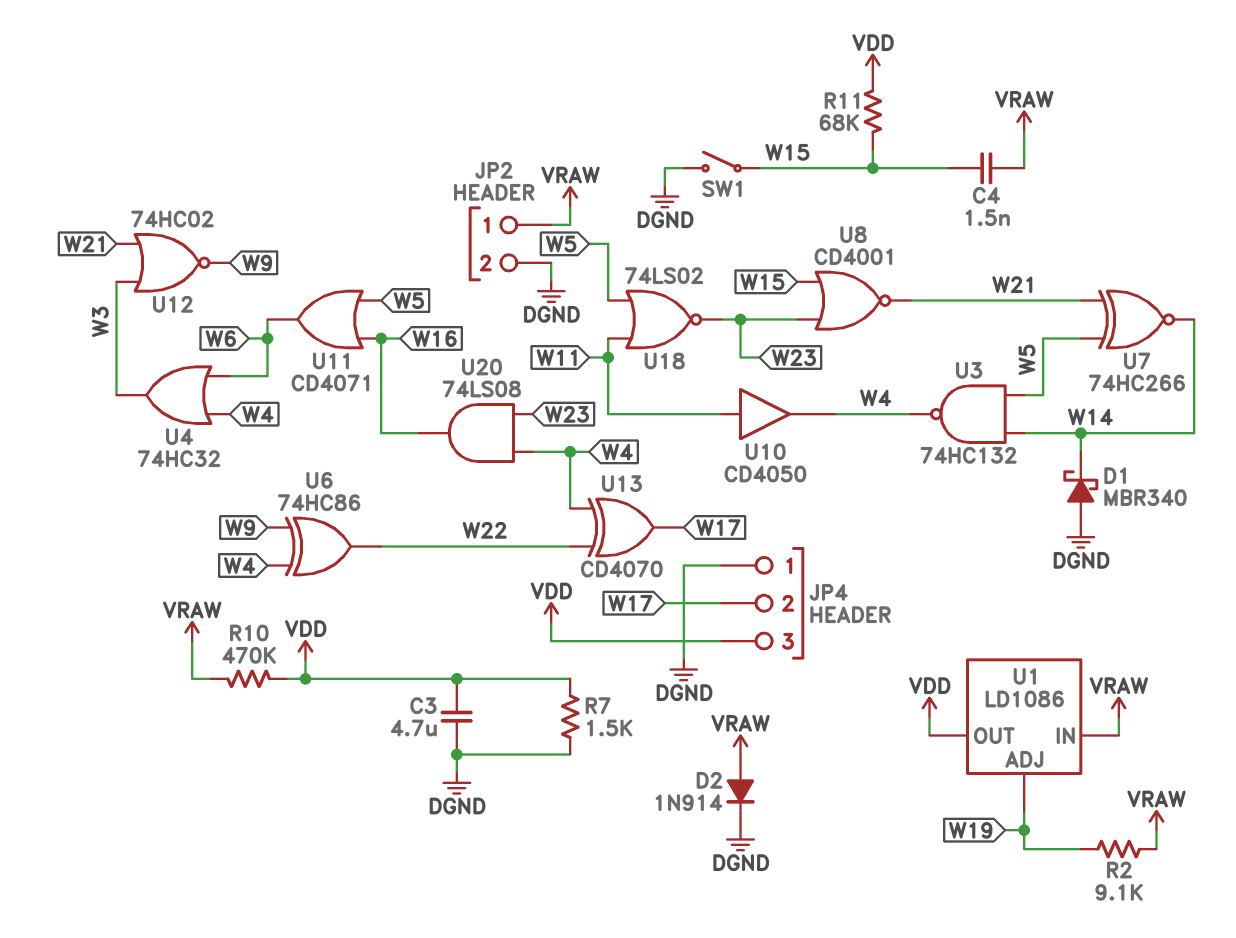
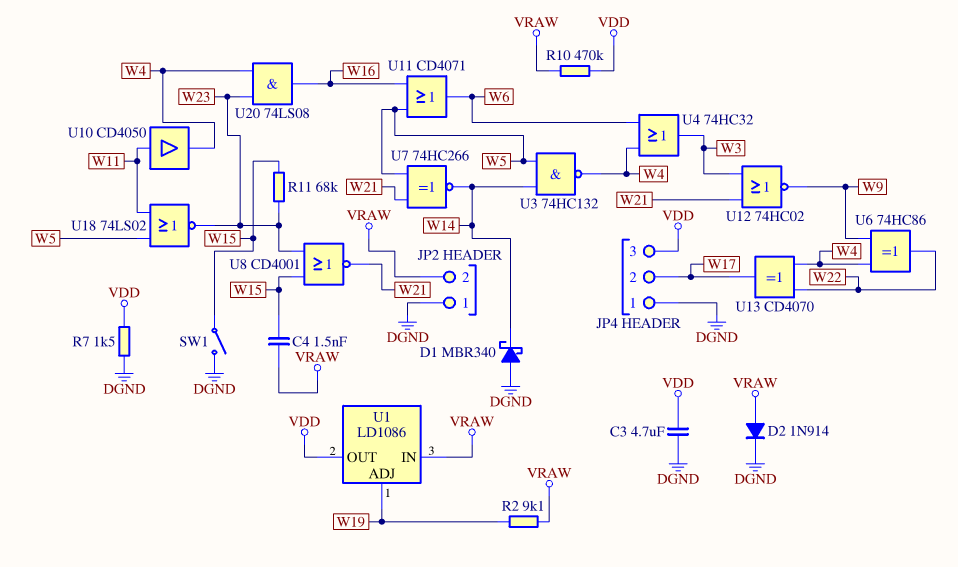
JP2 pin 1: VRAW -> DGND
JP2 pin 2: DGND -> VRAW
R11: 68k (VDD, W15) -> 68k (W15, W23)

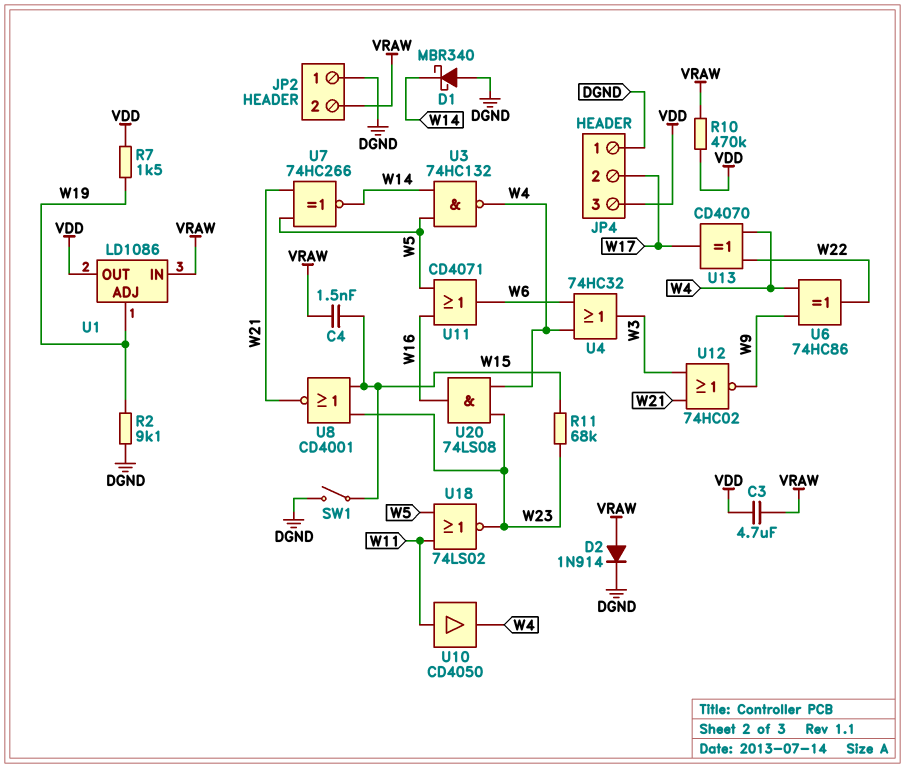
C3: 4.7uF (DGND, VDD) -> 4.7uF (VDD, VRAW)
R2: 9.1k (VRAW, W19) -> 9.1k (DGND, W19)
R7: 1.5k (DGND, VDD) -> 1.5k (VDD, W19)

